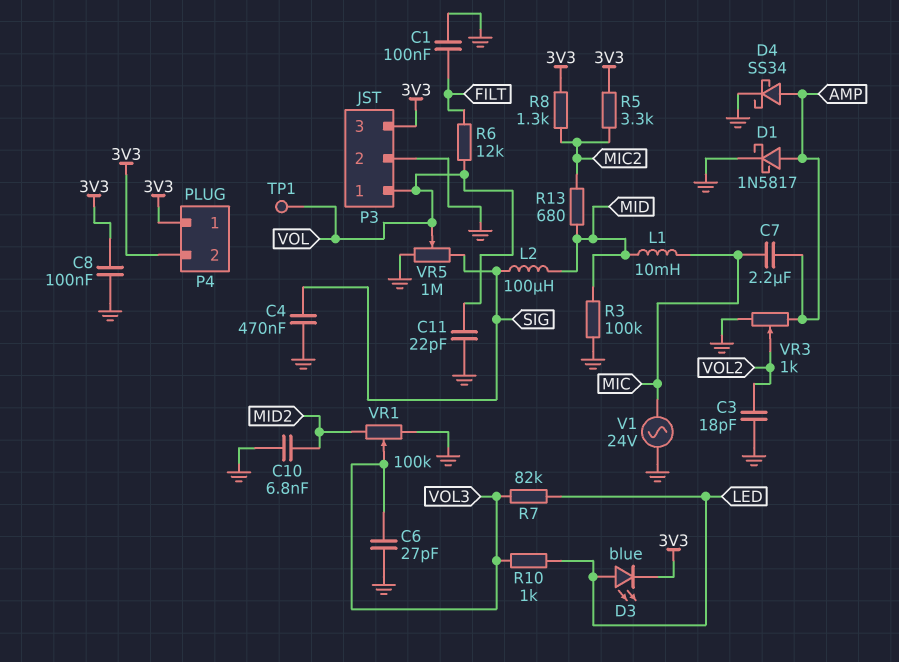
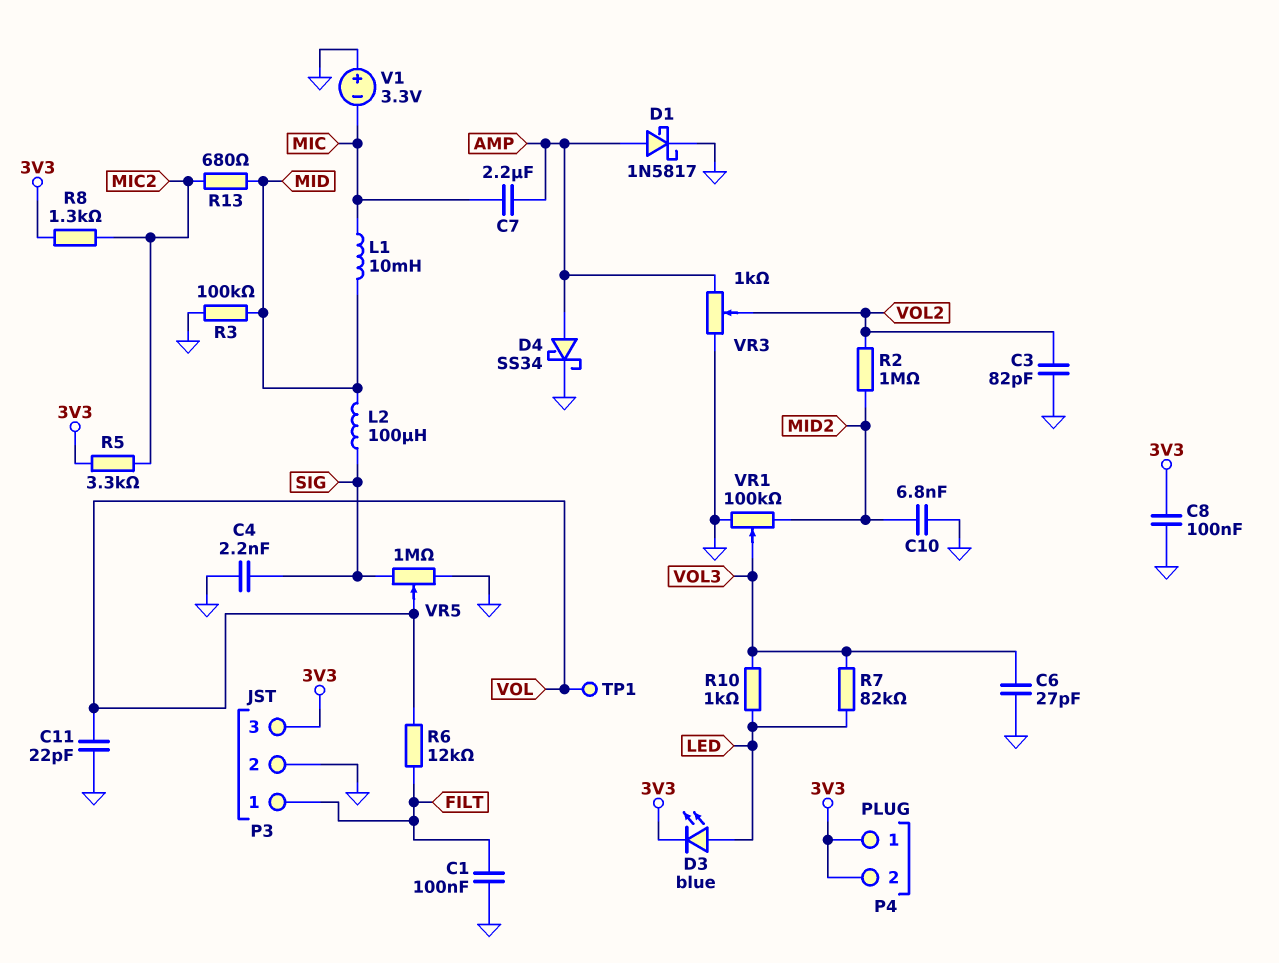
C3: 18pF (GND, VOL2) -> 82pF (GND, VOL2)
C4: 470nF (GND, SIG) -> 2.2nF (GND, SIG)
P3 pin 1: VOL -> FILT
R2: none -> 1M (MID2, VOL2)
V1: AC 24V (GND, MIC) -> 3.3V (plus GND, minus MIC)

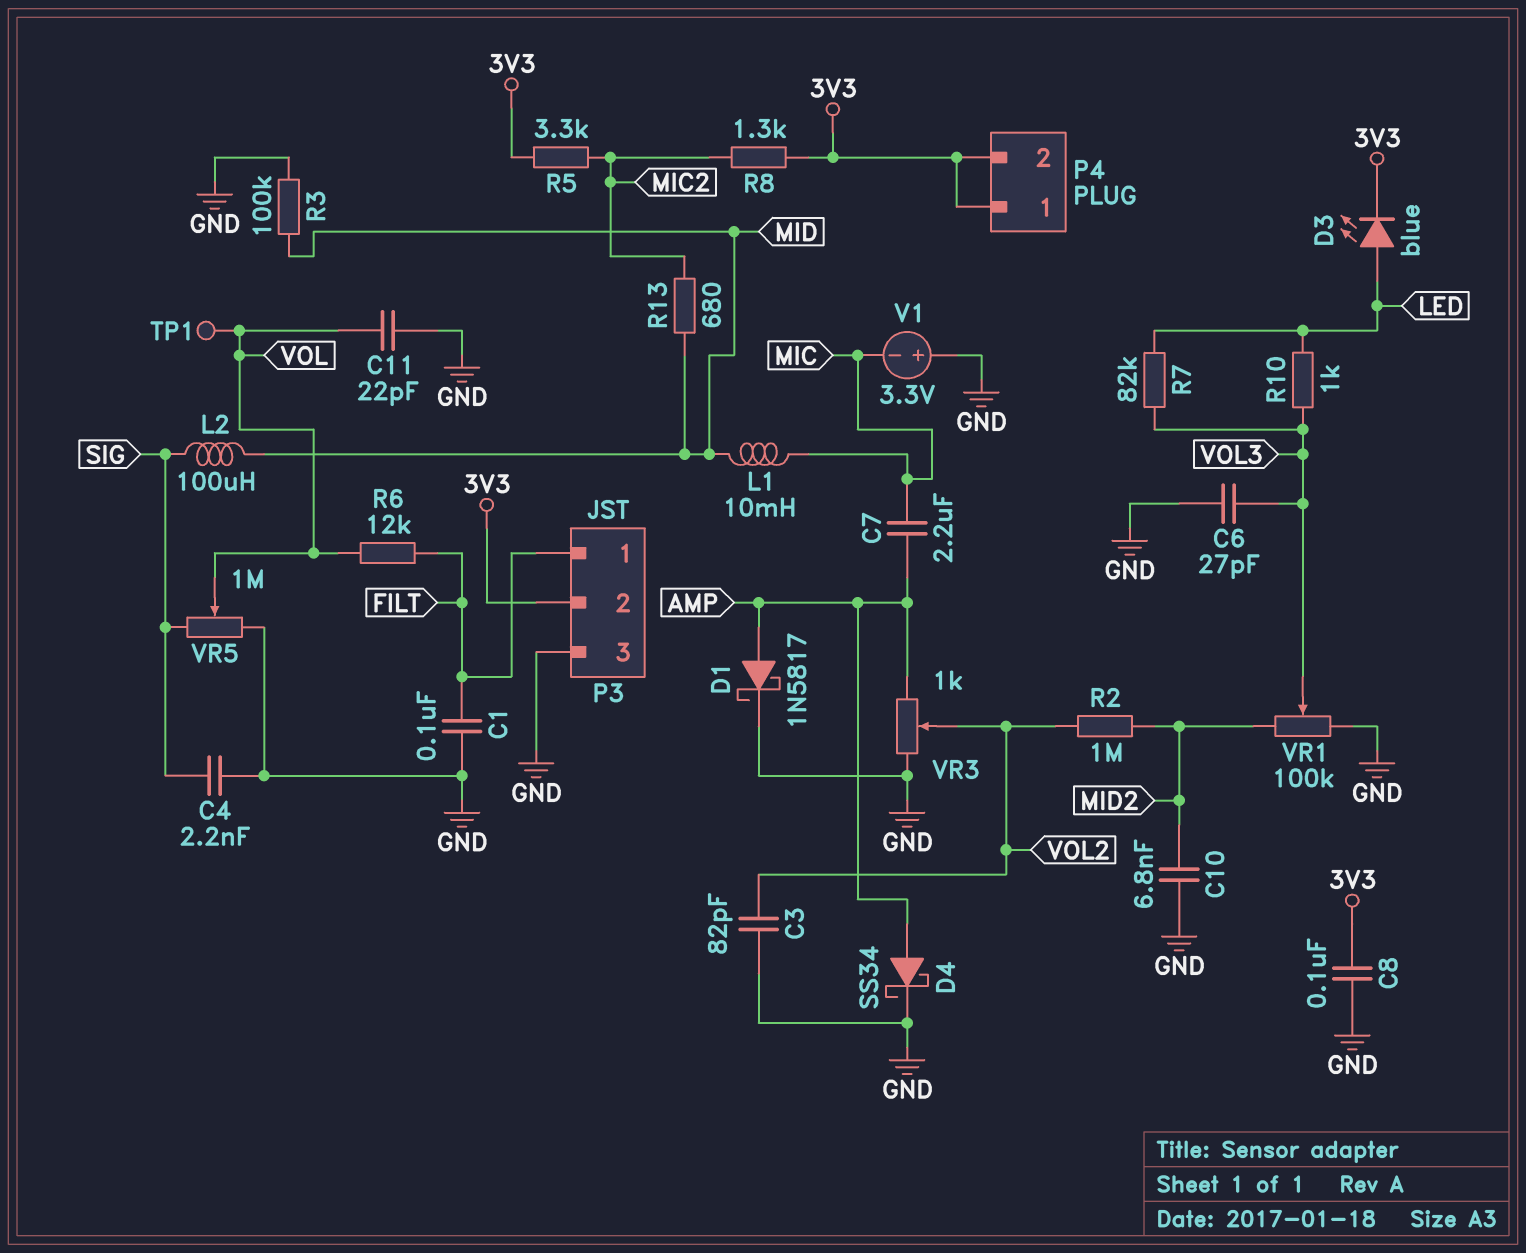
P3 pin 2: GND -> 3V3
P3 pin 3: 3V3 -> GND

